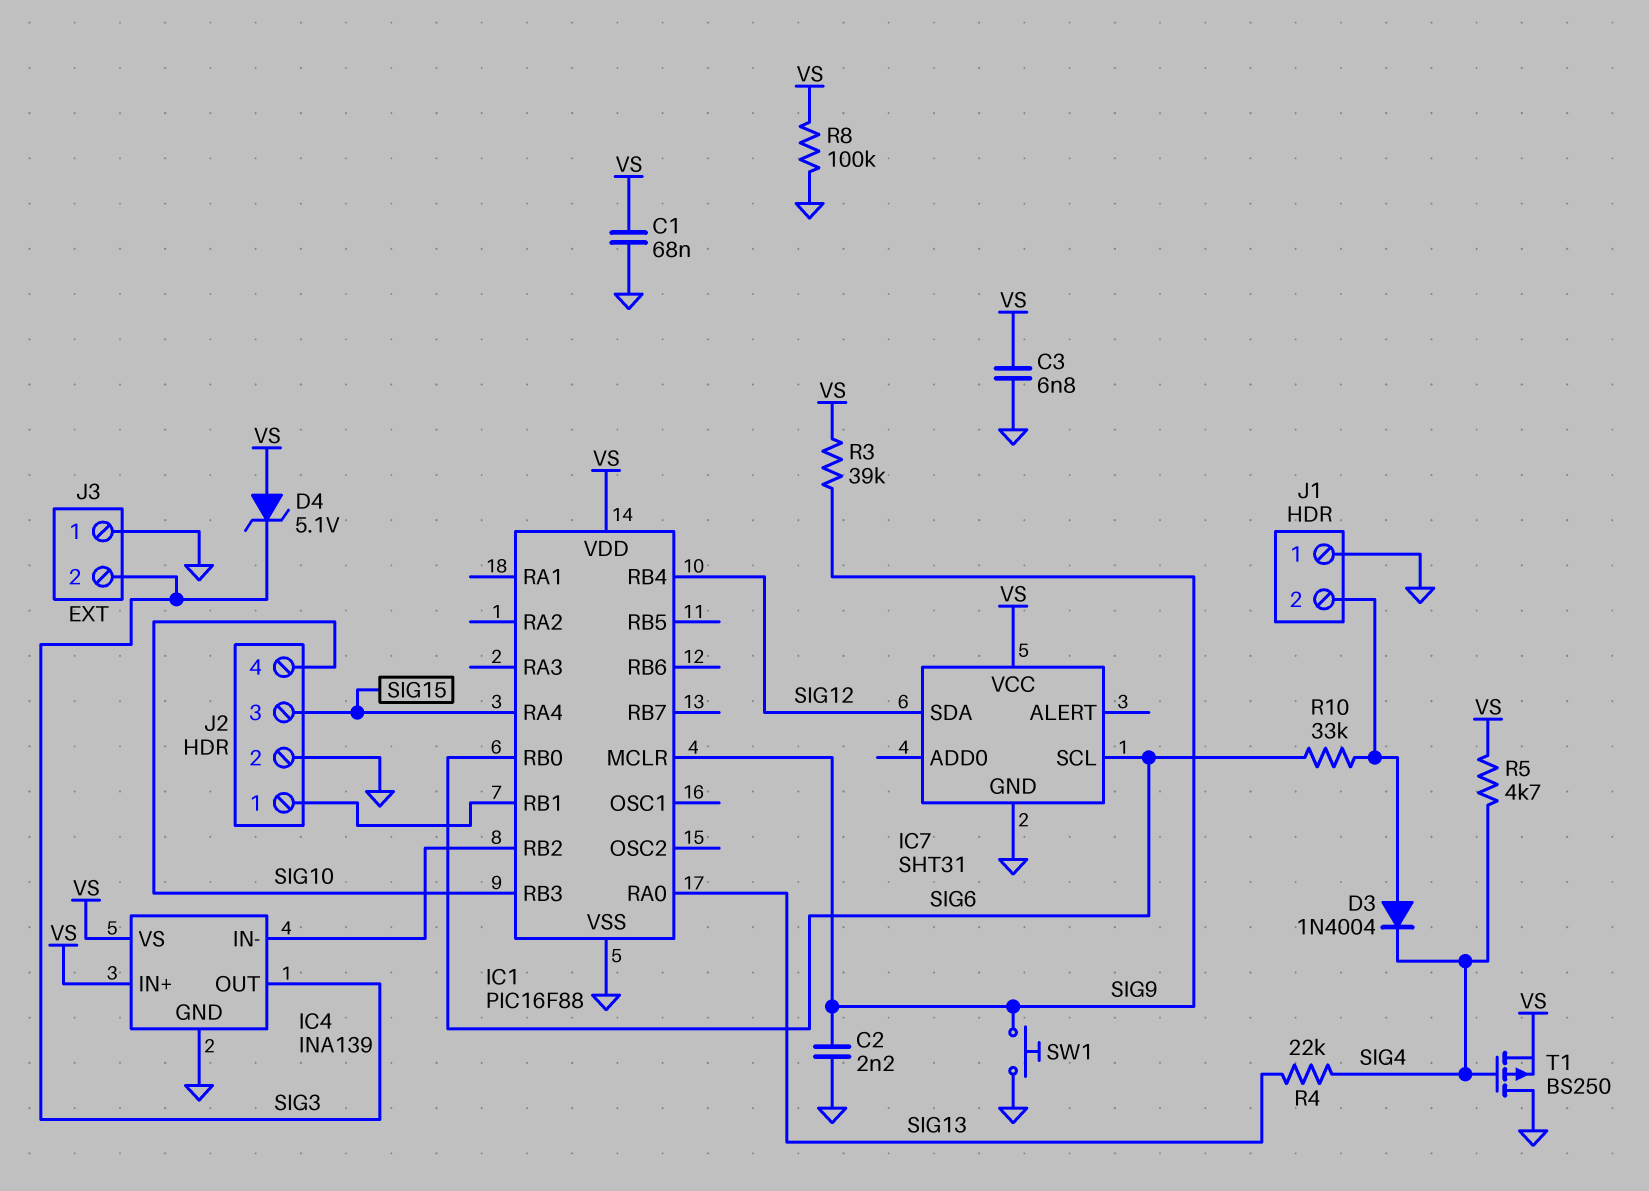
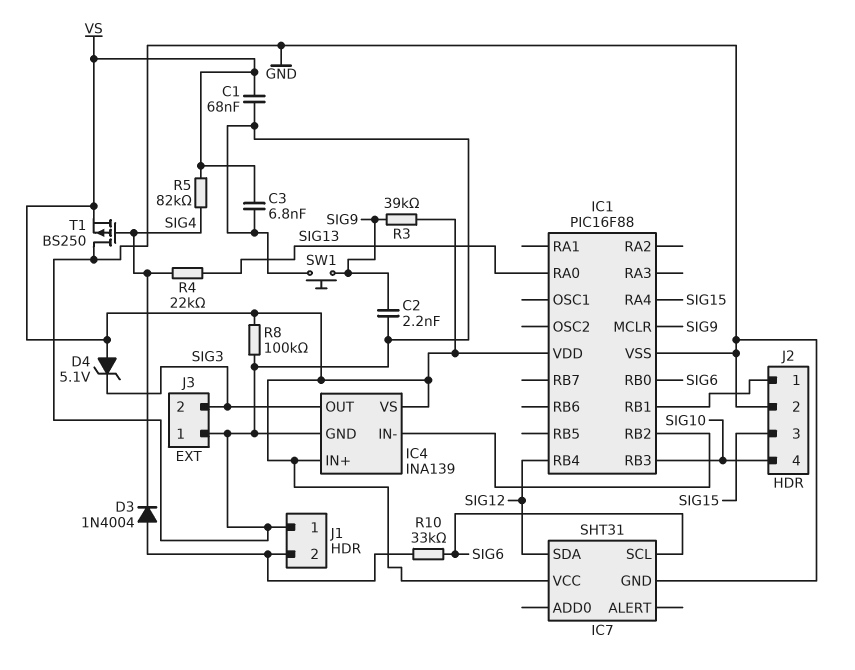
R5: 4.7k (SIG4, VS) -> 82k (SIG4, VS)

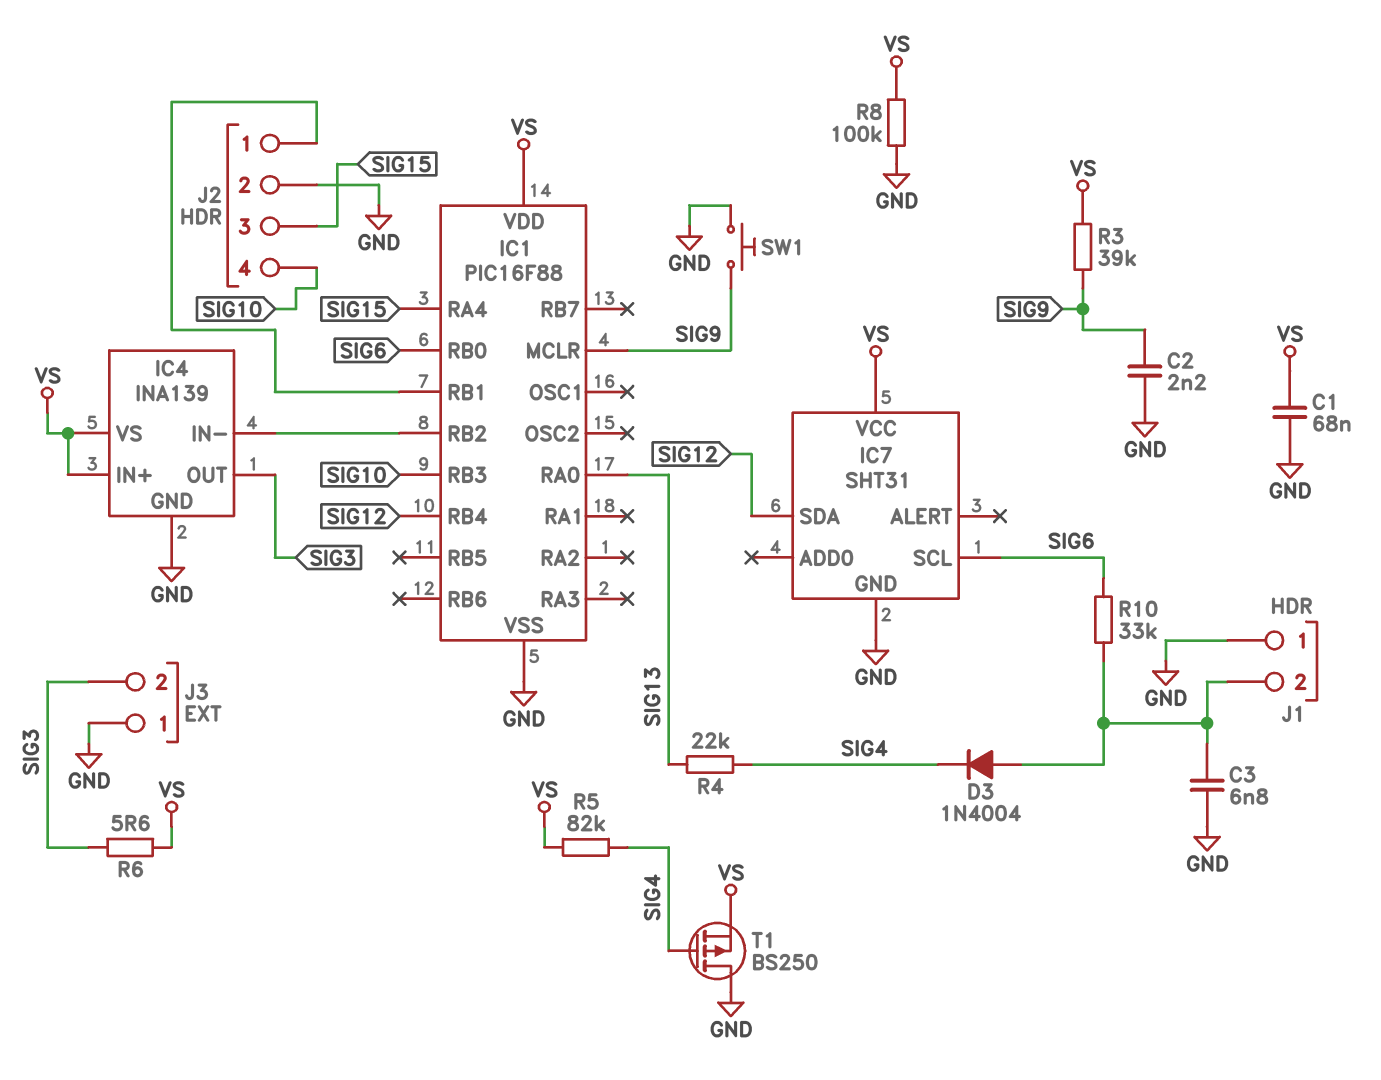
C3: 6.8nF (GND, VS) -> 6.8nF (GND, J1/2)
D4: zener 5.1V (A VS, K SIG3) -> none
R6: none -> 5.6 (SIG3, VS)

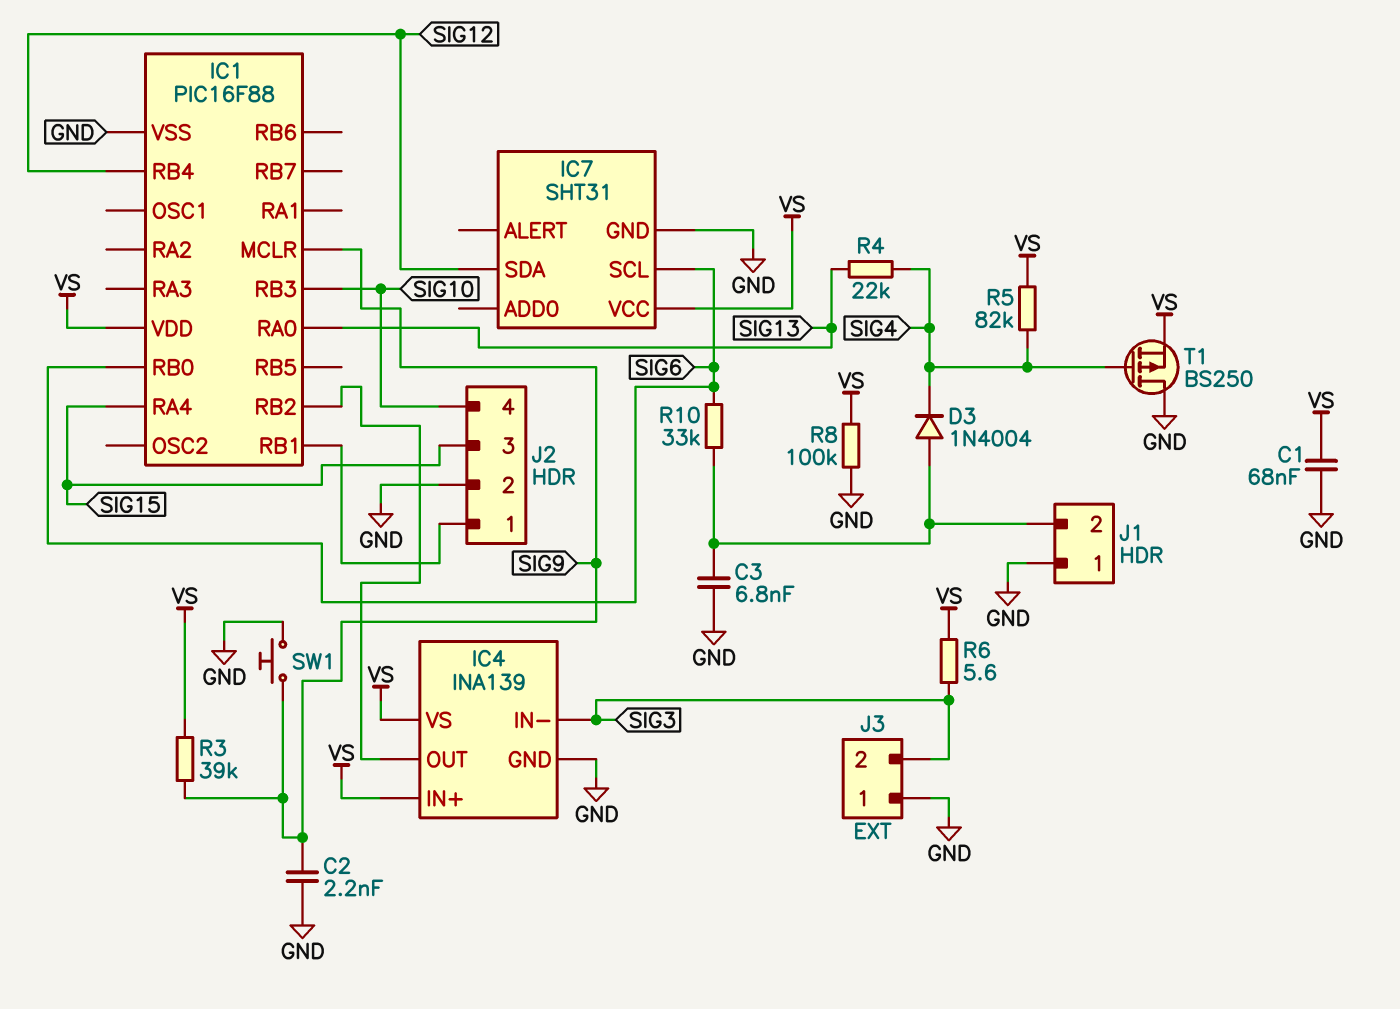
IC4 pin IN-: IC1/RB2 -> SIG3
IC4 pin OUT: SIG3 -> IC1/RB2

